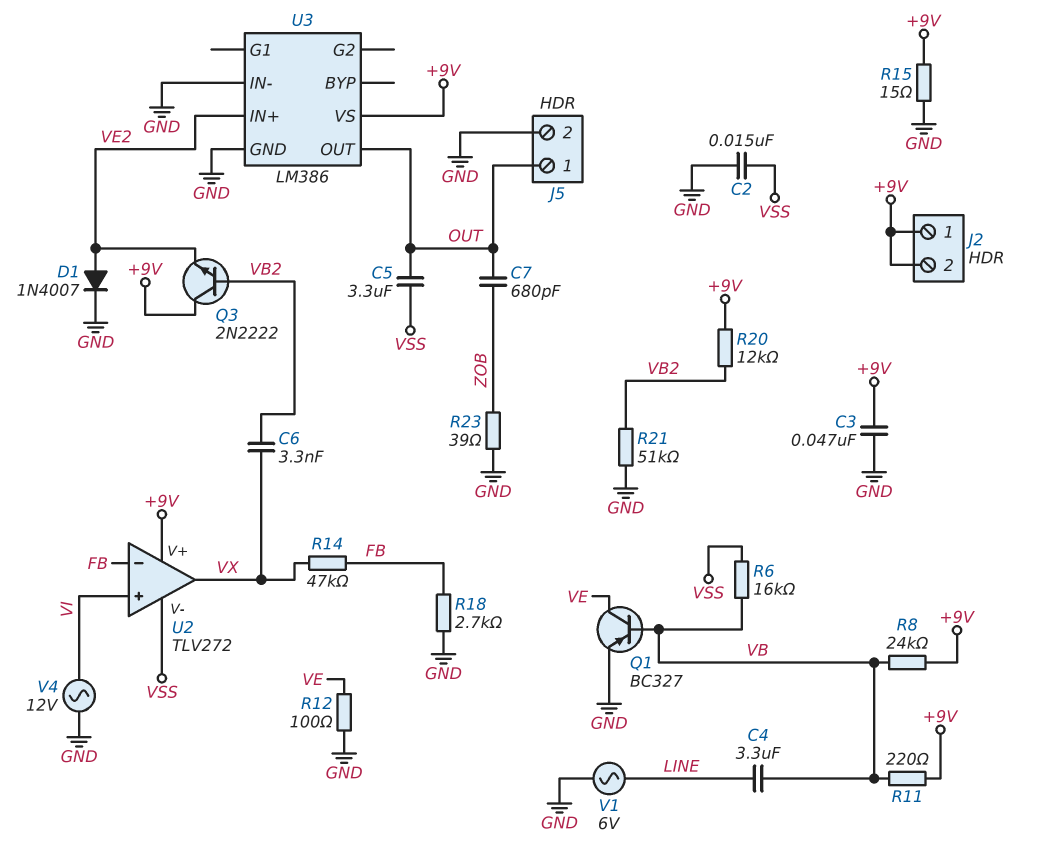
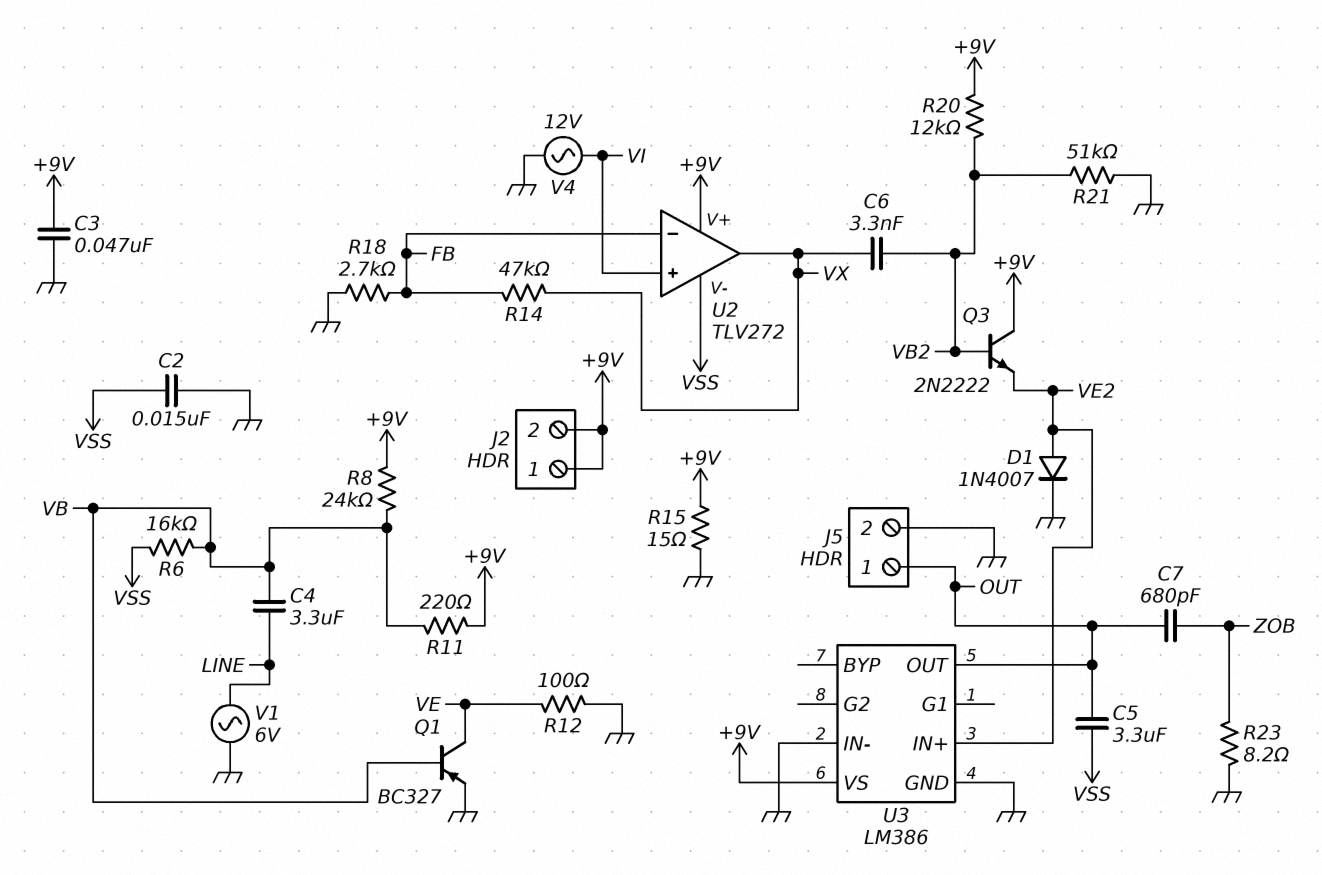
R23: 39 (GND, ZOB) -> 8.2 (GND, ZOB)

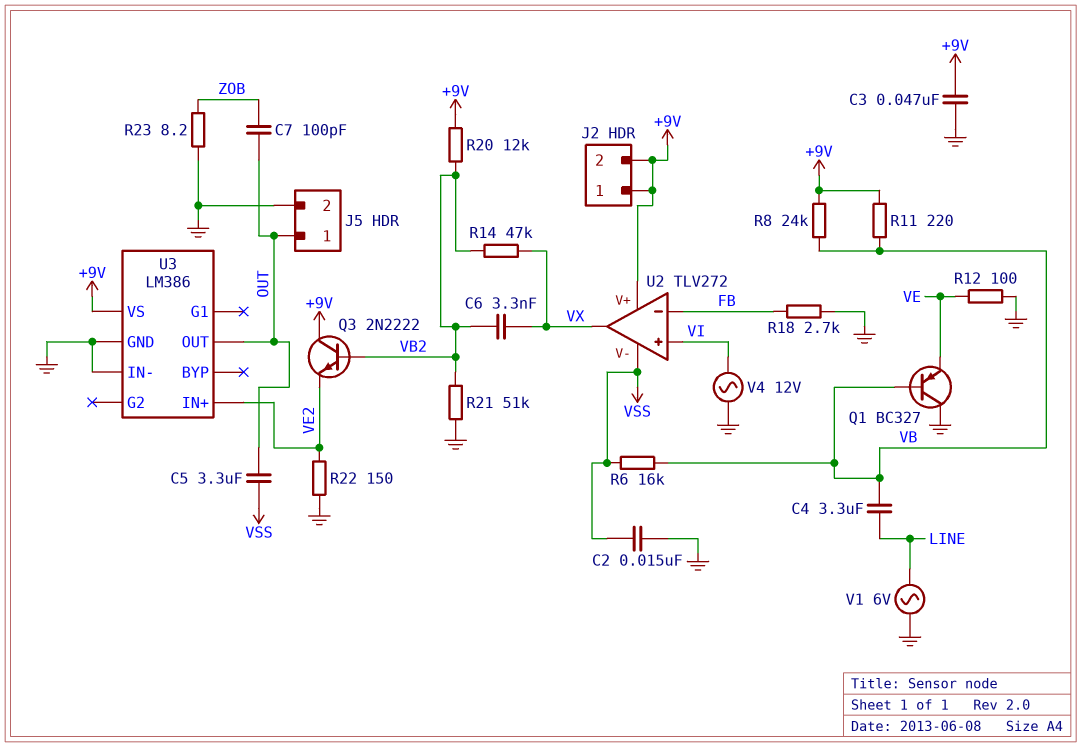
C7: 680pF (OUT, ZOB) -> 100pF (OUT, ZOB)
D1: diode 1N4007 (A VE2, K GND) -> none
Q1: PNP BC327 (B VB, C VE, E GND) -> PNP BC327 (B VB, C GND, E VE)
R14: 47k (FB, VX) -> 47k (VB2, VX)
R15: 15 (+9V, GND) -> none
R22: none -> 150 (GND, VE2)

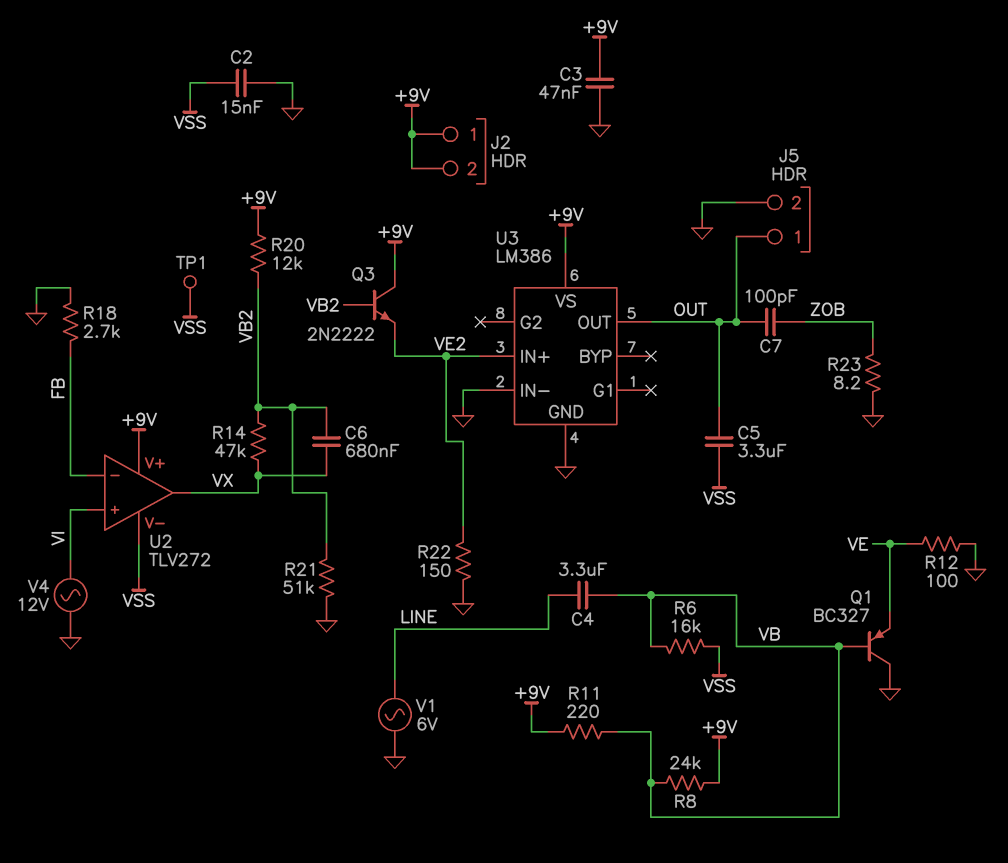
C6: 3.3nF (VB2, VX) -> 680nF (VB2, VX)
TP1: none -> test point (VSS)

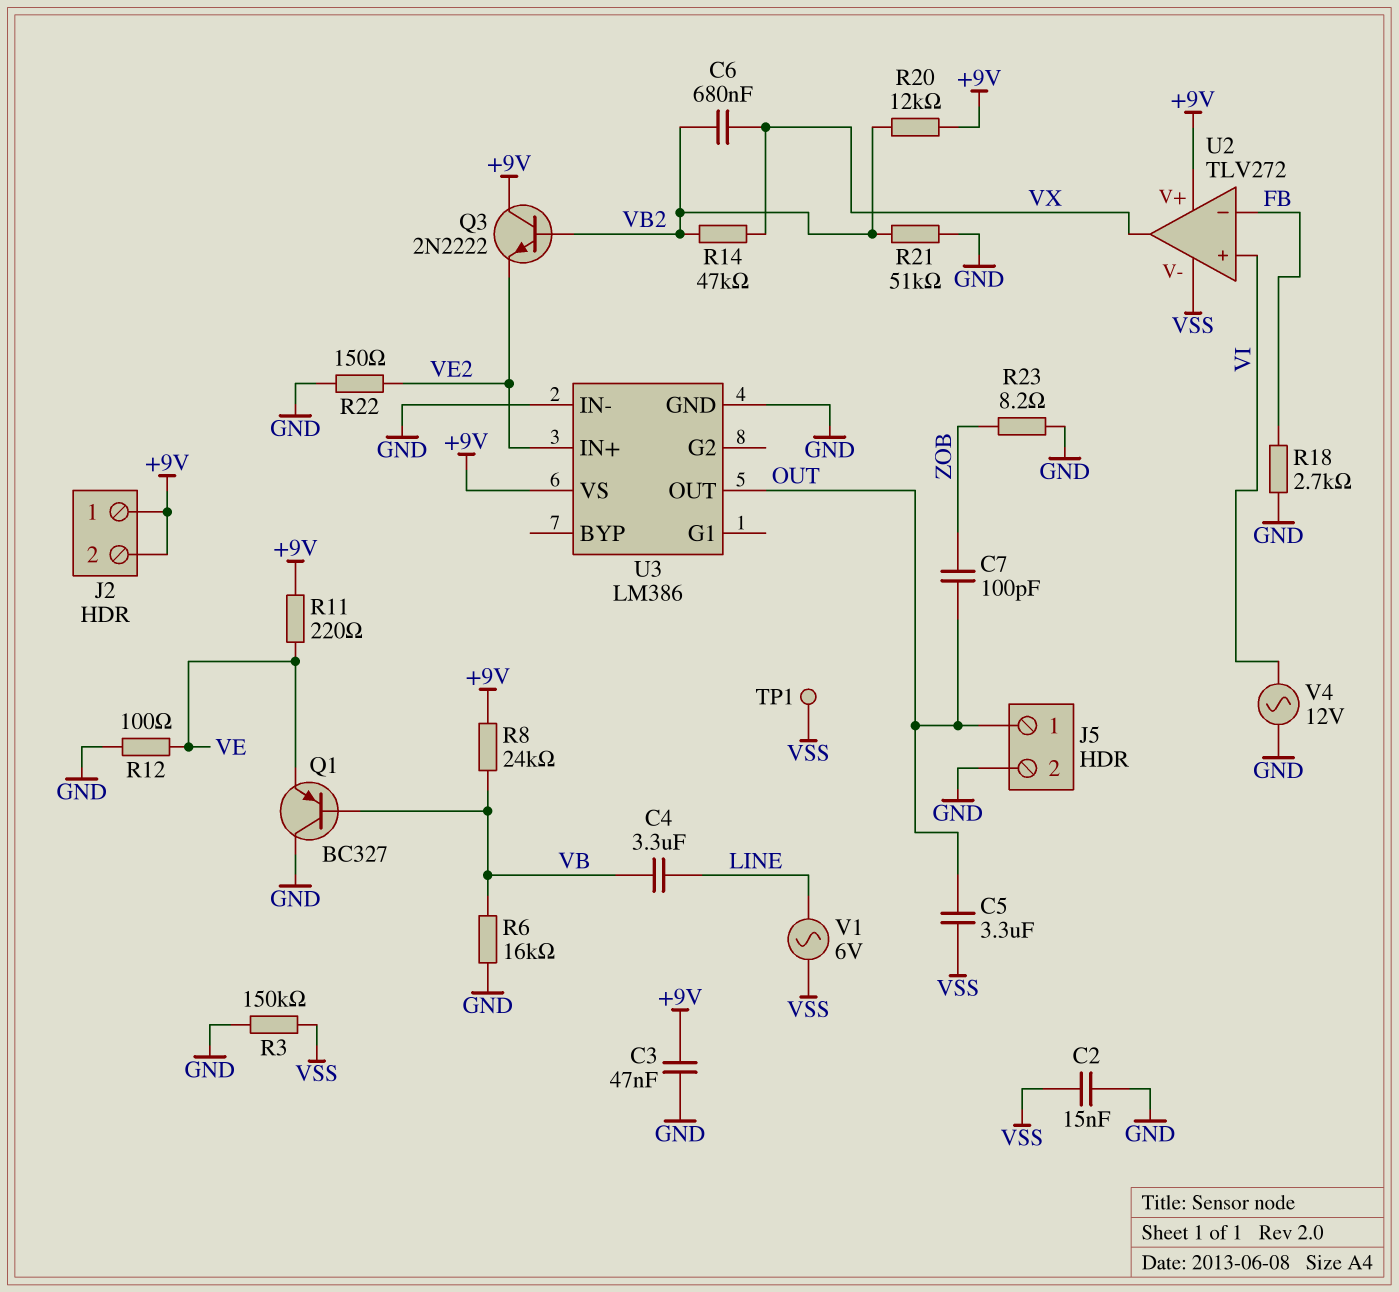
R3: none -> 150k (GND, VSS)
R6: 16k (VB, VSS) -> 16k (GND, VB)
R11: 220 (+9V, VB) -> 220 (+9V, VE)
V1: AC 6V (GND, LINE) -> AC 6V (LINE, VSS)

